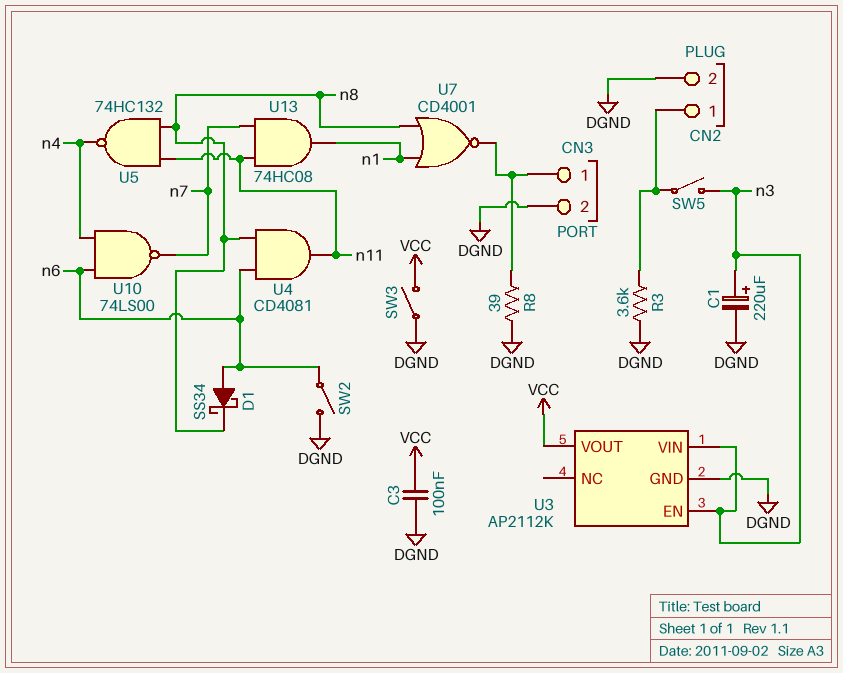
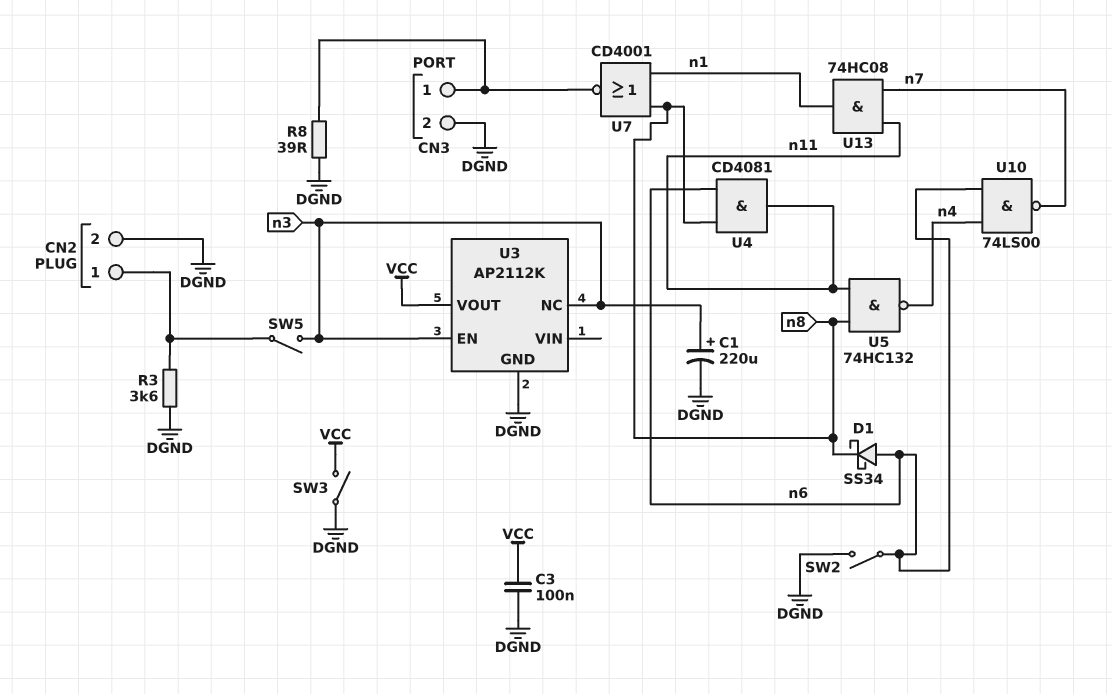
U3 pin NC: none -> n3
U3 pin VIN: n3 -> none

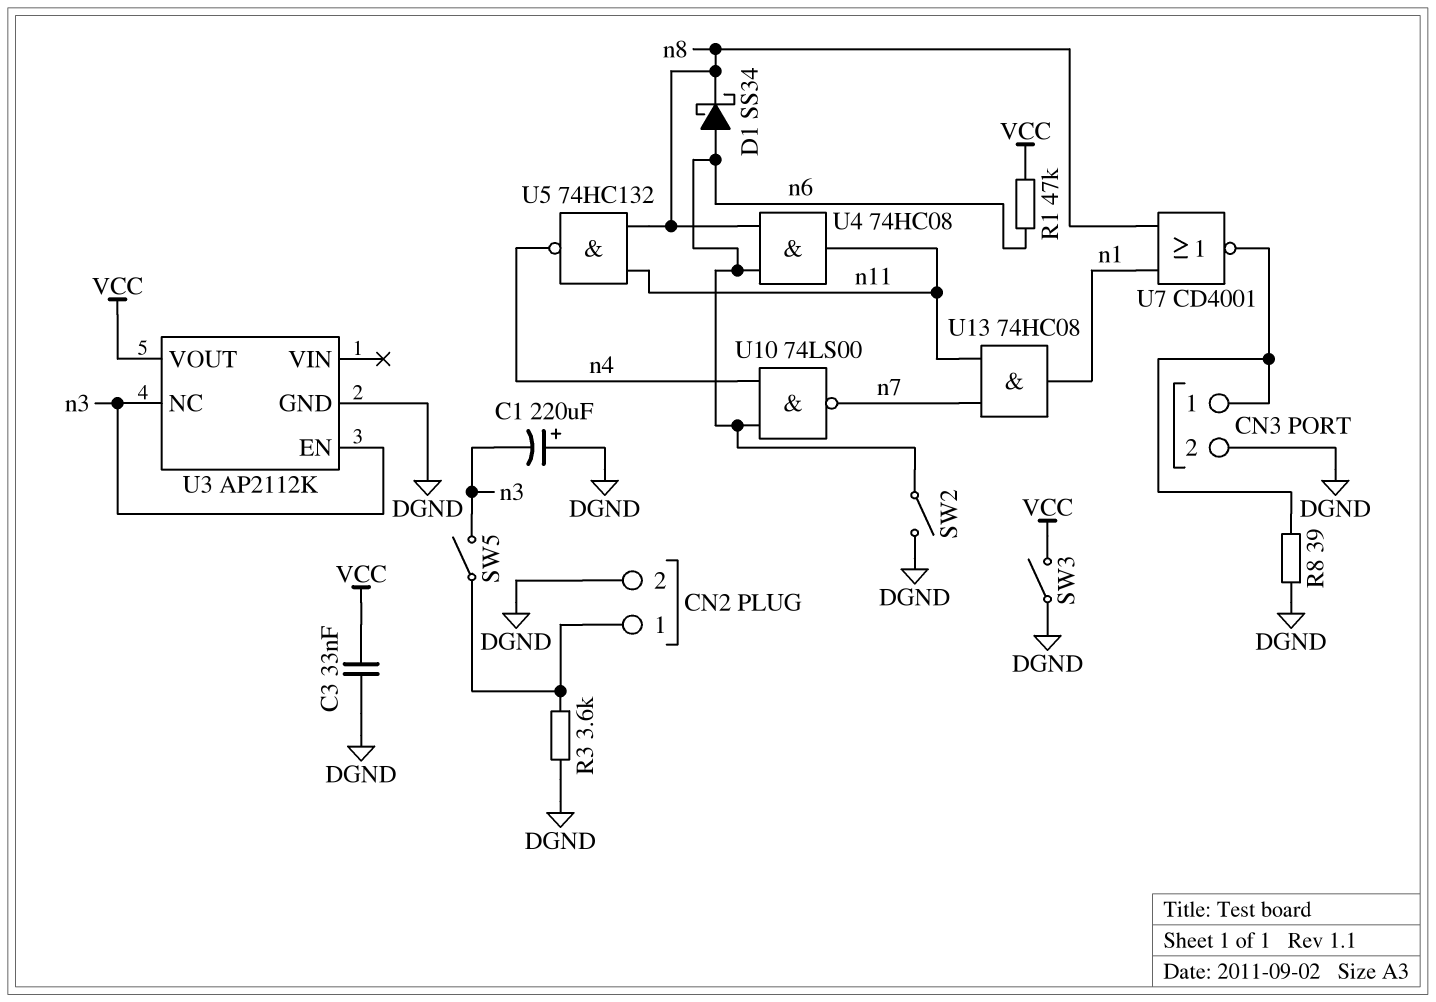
C1: 220uF (plus n3, minus DGND) -> 220uF (plus DGND, minus n3)
C3: 100nF (DGND, VCC) -> 33nF (DGND, VCC)
R1: none -> 47k (VCC, n6)
U4: AND CD4081 (in n6, in n8, out n11) -> AND 74HC08 (in n6, in n8, out n11)

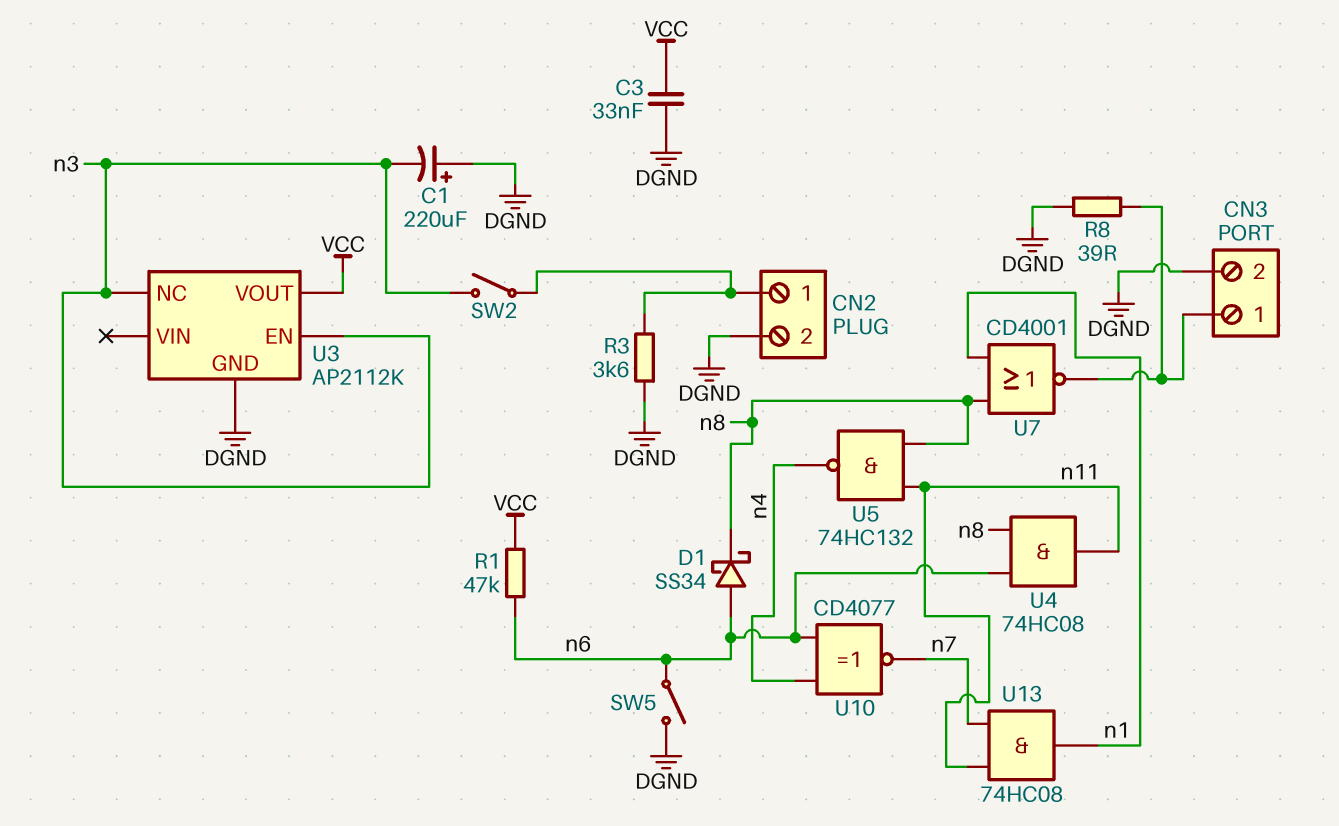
SW2: switch (DGND, n6) -> switch (CN2/1, n3)
SW3: switch (DGND, VCC) -> none
SW5: switch (CN2/1, n3) -> switch (DGND, n6)
U10: NAND 74LS00 (in n4, in n6, out n7) -> XNOR CD4077 (in n4, in n6, out n7)

